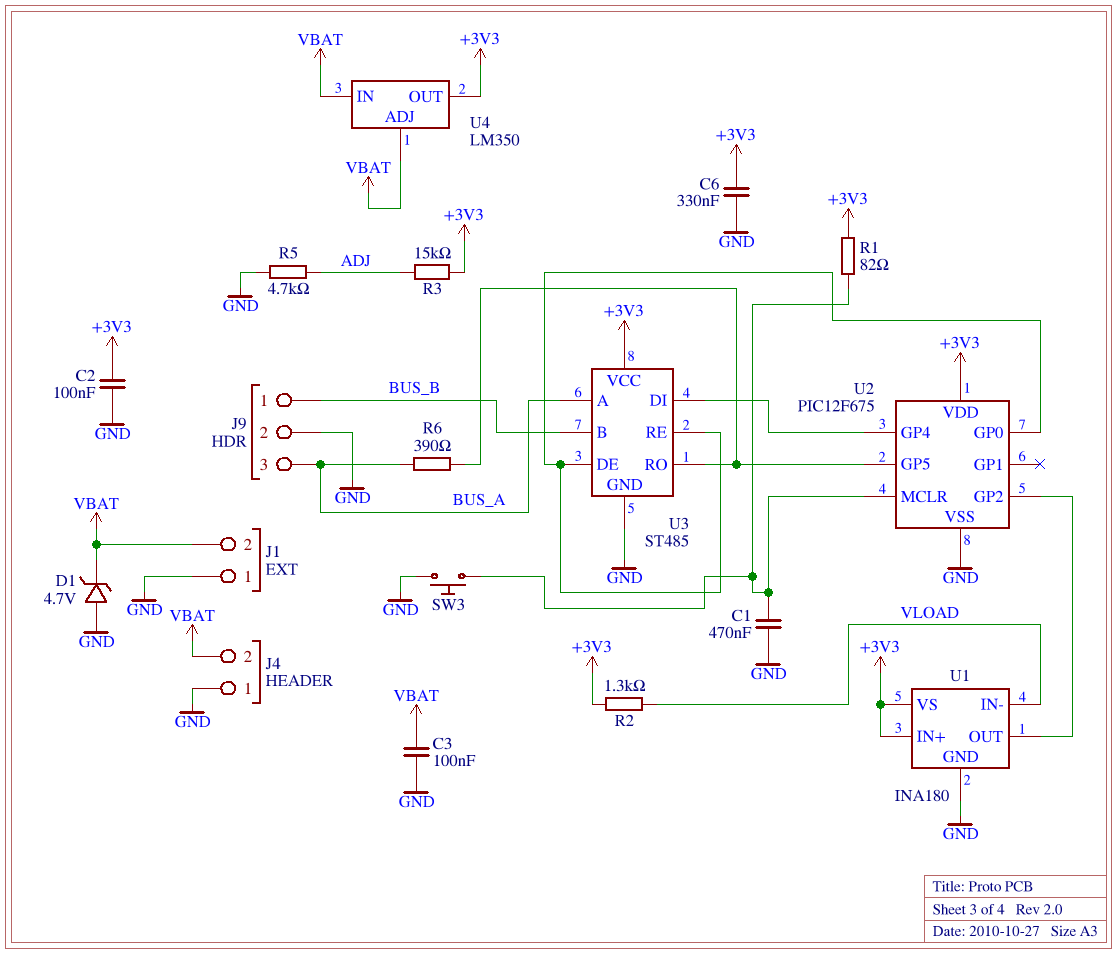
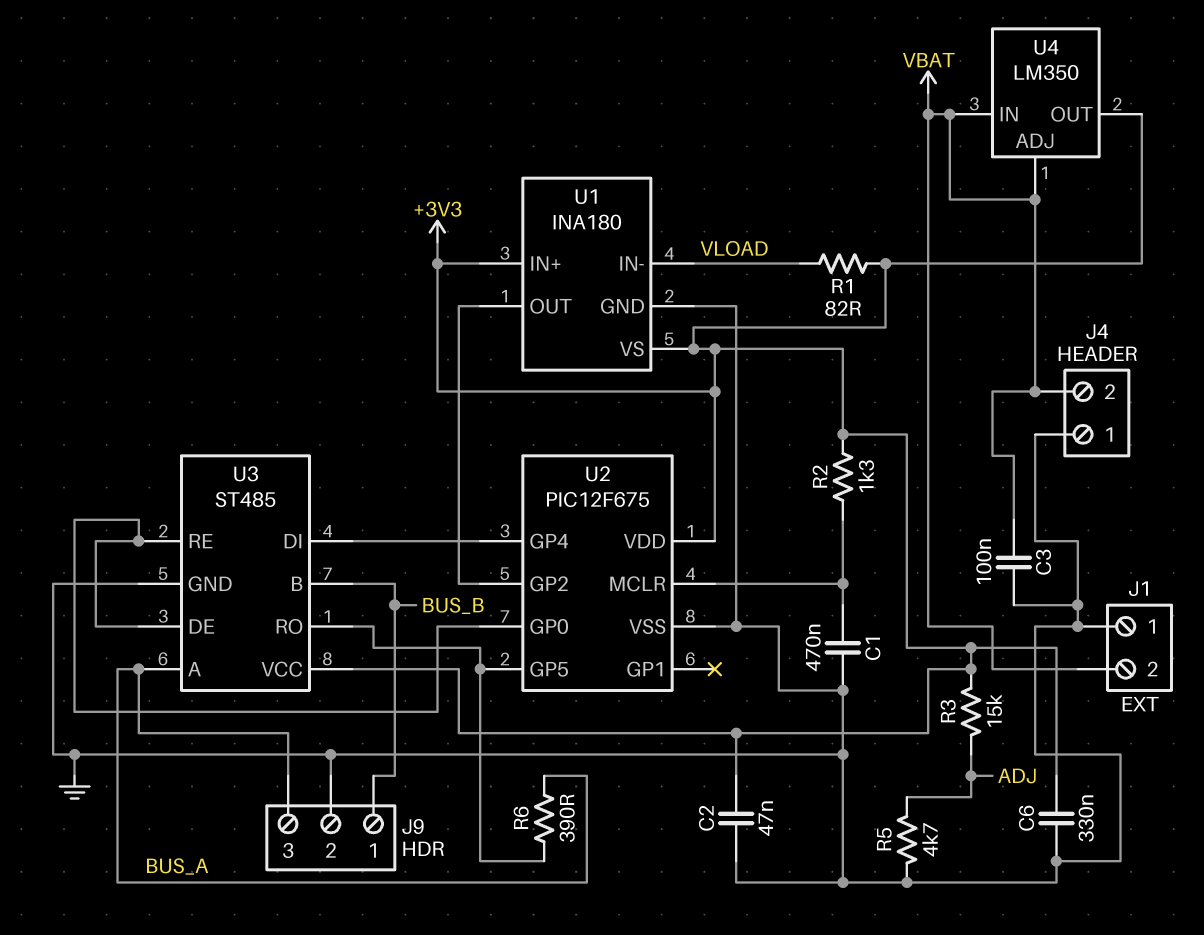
C2: 100nF (+3V3, GND) -> 47nF (+3V3, GND)
D1: zener 4.7V (A GND, K VBAT) -> none
R1: 82 (+3V3, U2/MCLR) -> 82 (+3V3, VLOAD)
R2: 1.3k (+3V3, VLOAD) -> 1.3k (+3V3, U2/MCLR)
SW3: button (GND, U2/MCLR) -> none

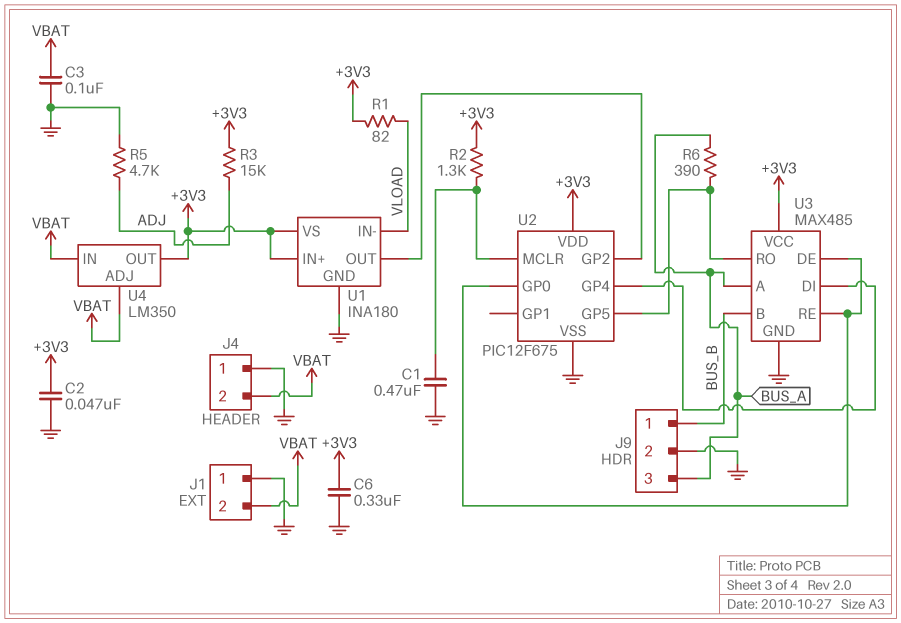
U3: ST485 -> MAX485

